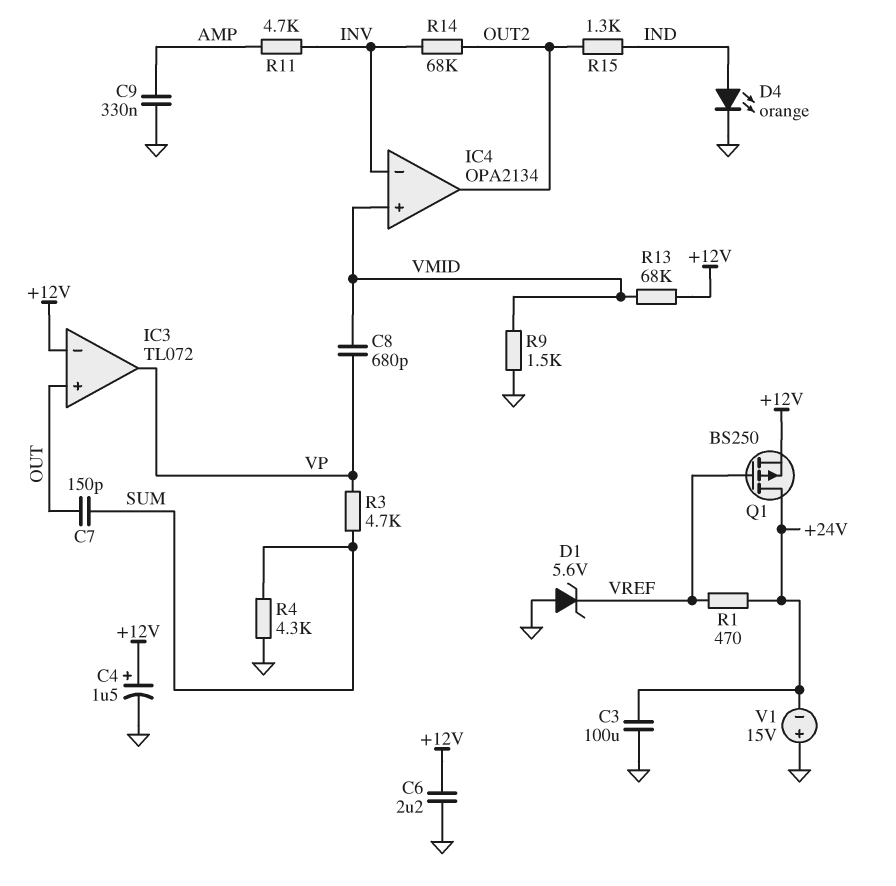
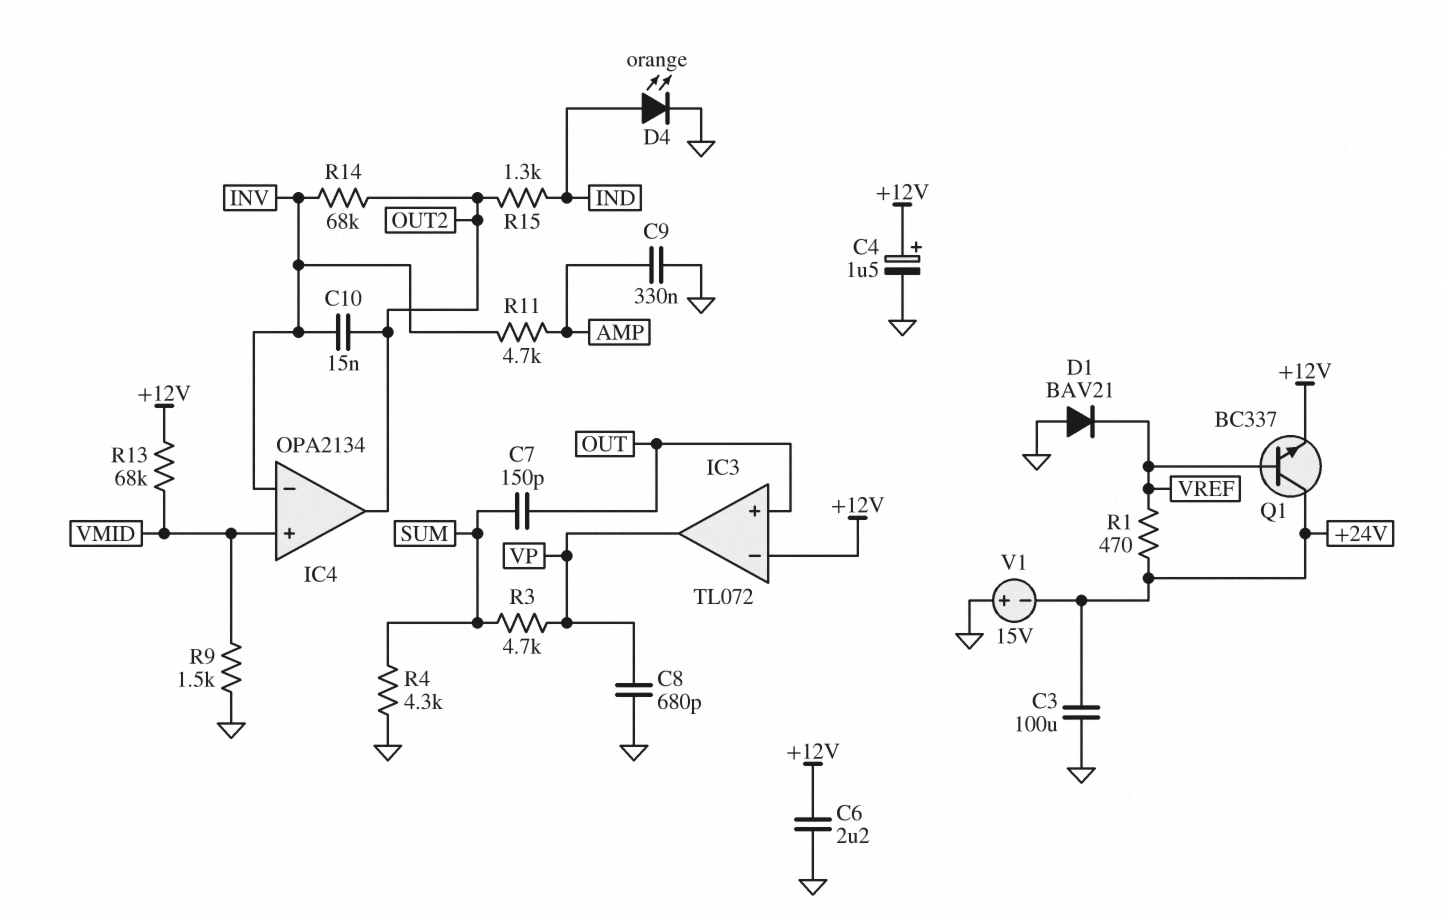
C8: 680pF (VMID, VP) -> 680pF (GND, VP)
C10: none -> 15nF (INV, OUT2)
D1: zener 5.6V (A GND, K VREF) -> diode BAV21 (A GND, K VREF)
Q1: PMOS BS250 (G VREF, D +24V, S +12V) -> NPN BC337 (B VREF, C +24V, E +12V)

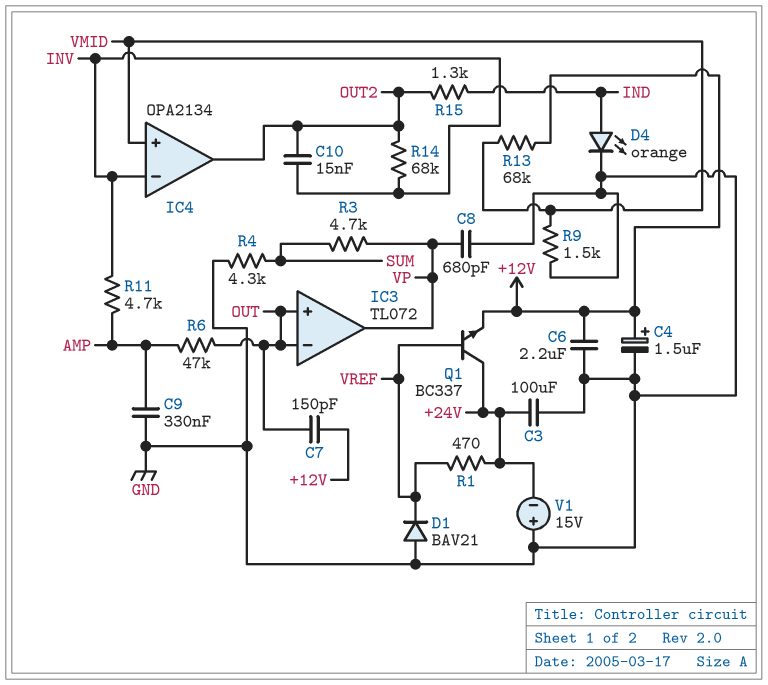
C7: 150pF (OUT, SUM) -> 150pF (+12V, OUT)
IC3 pin in-: +12V -> OUT
R6: none -> 47k (AMP, OUT)

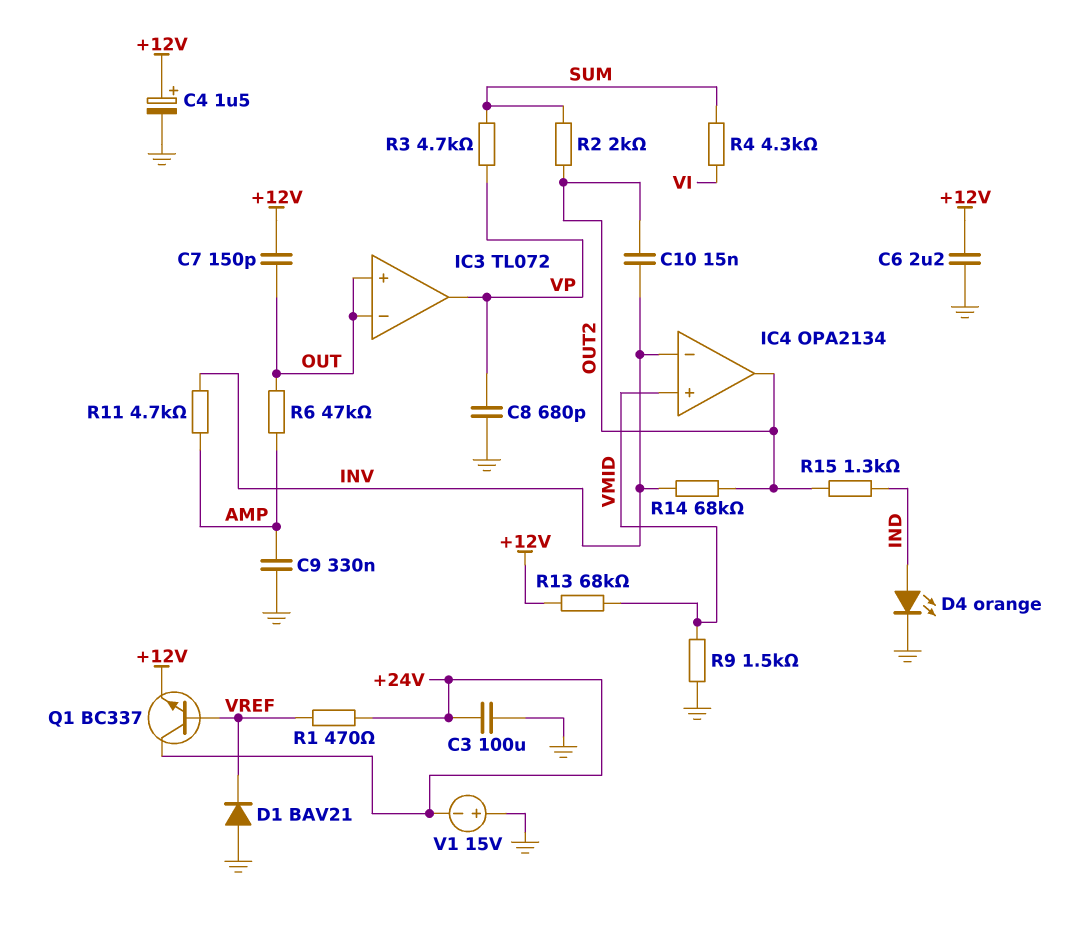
R2: none -> 2k (OUT2, SUM)
R4: 4.3k (GND, SUM) -> 4.3k (SUM, VI)

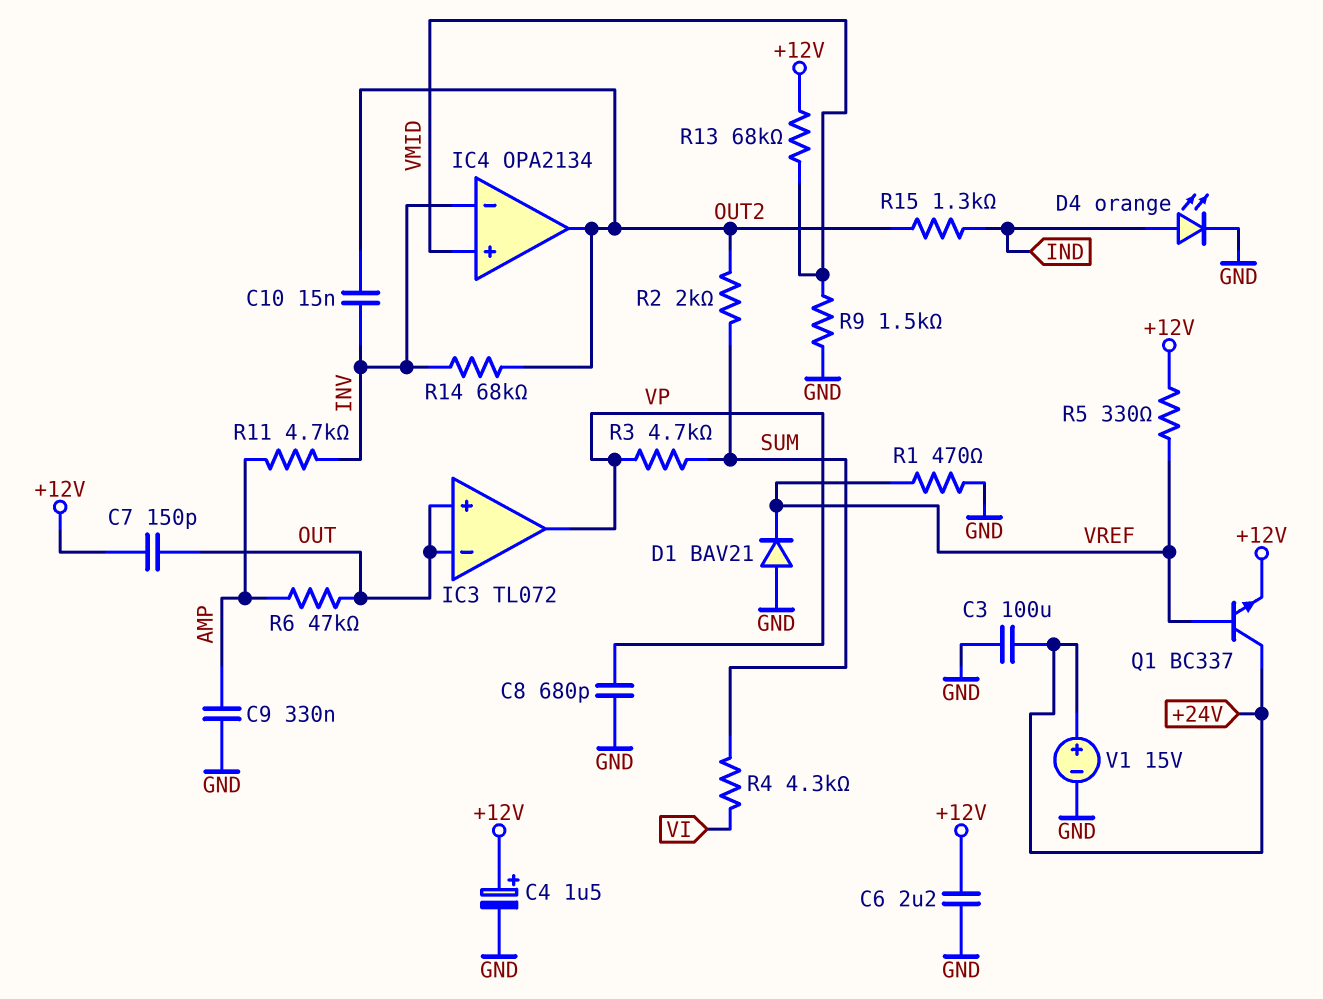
R1: 470 (+24V, VREF) -> 470 (GND, VREF)
R5: none -> 330 (+12V, VREF)
V1: 15V (plus GND, minus +24V) -> 15V (plus +24V, minus GND)

